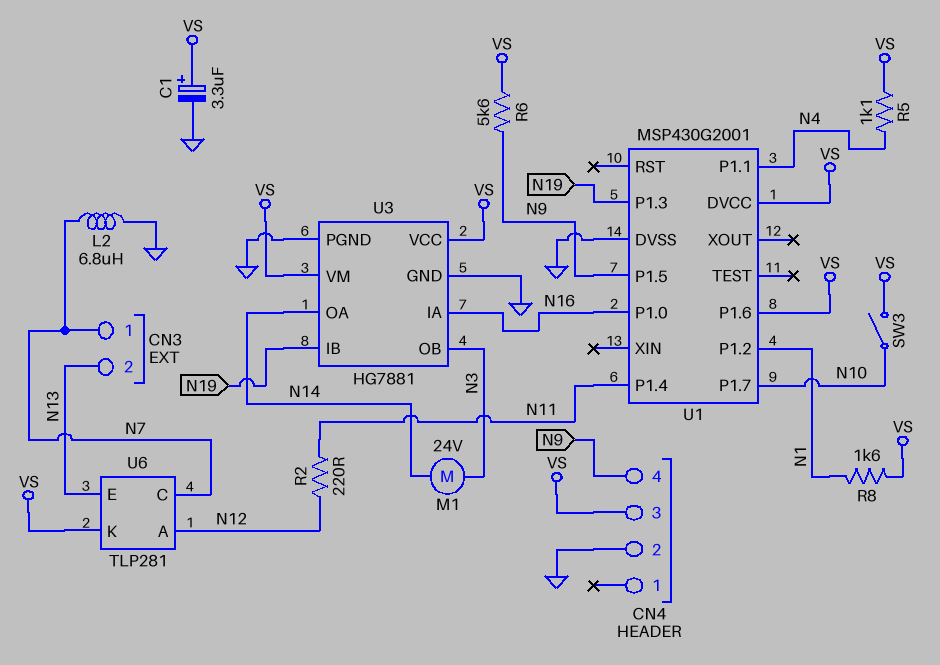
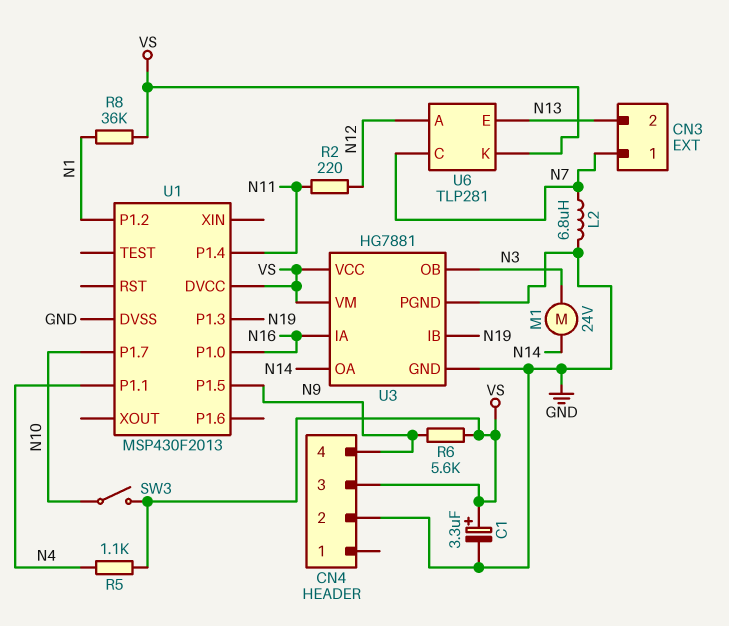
R8: 1.6k (N1, VS) -> 36k (N1, VS)
U1: MSP430G2001 -> MSP430F2013
U1 pin P1.6: VS -> none

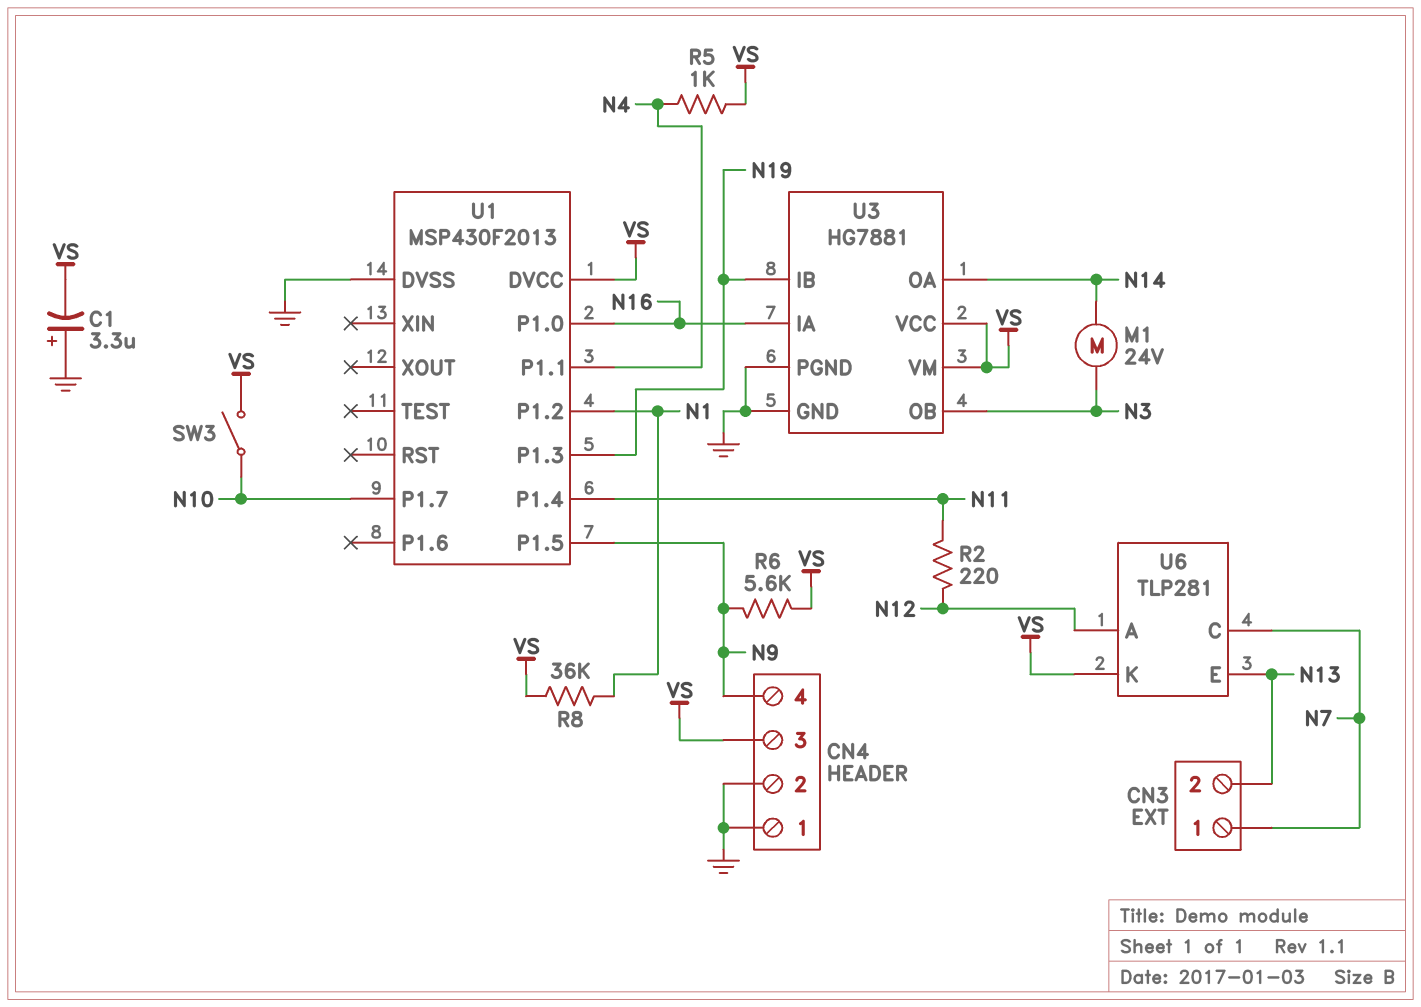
C1: 3.3uF (plus VS, minus GND) -> 3.3uF (plus GND, minus VS)
CN4 pin 1: none -> GND
L2: 6.8uH (GND, N7) -> none
R5: 1.1k (N4, VS) -> 1k (N4, VS)

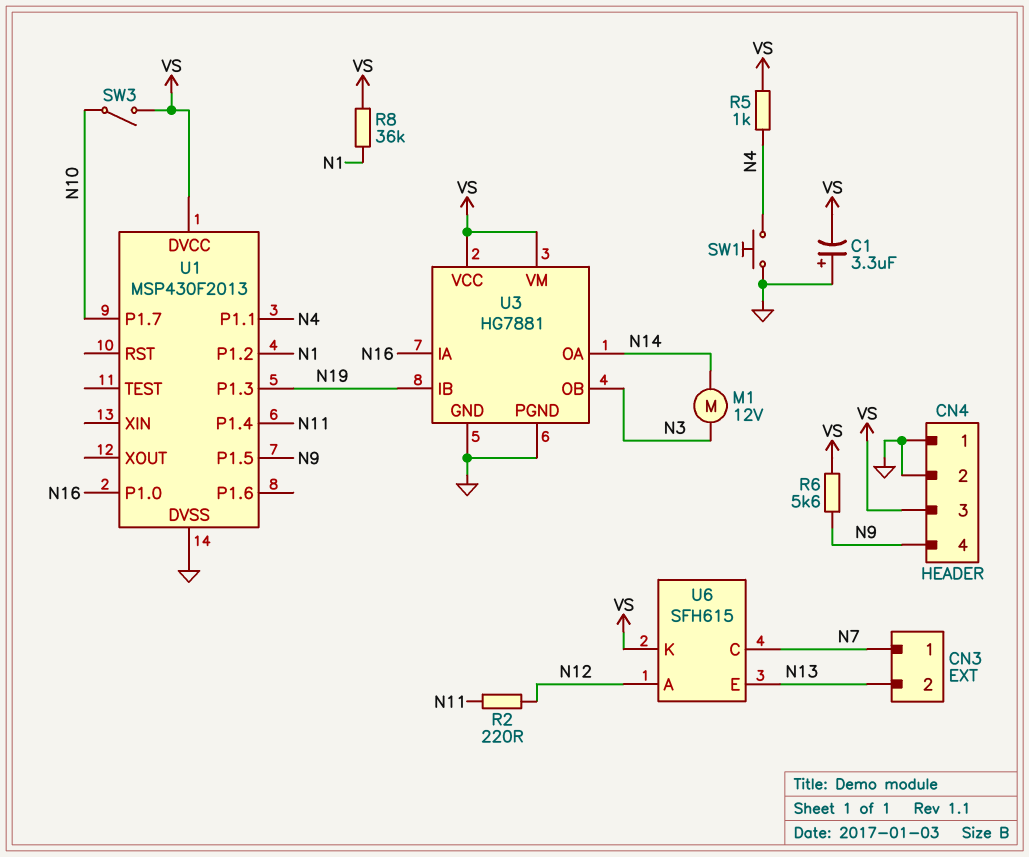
M1: motor 24V (N3, N14) -> motor 12V (N3, N14)
SW1: none -> button (GND, N4)
U6: TLP281 -> SFH615

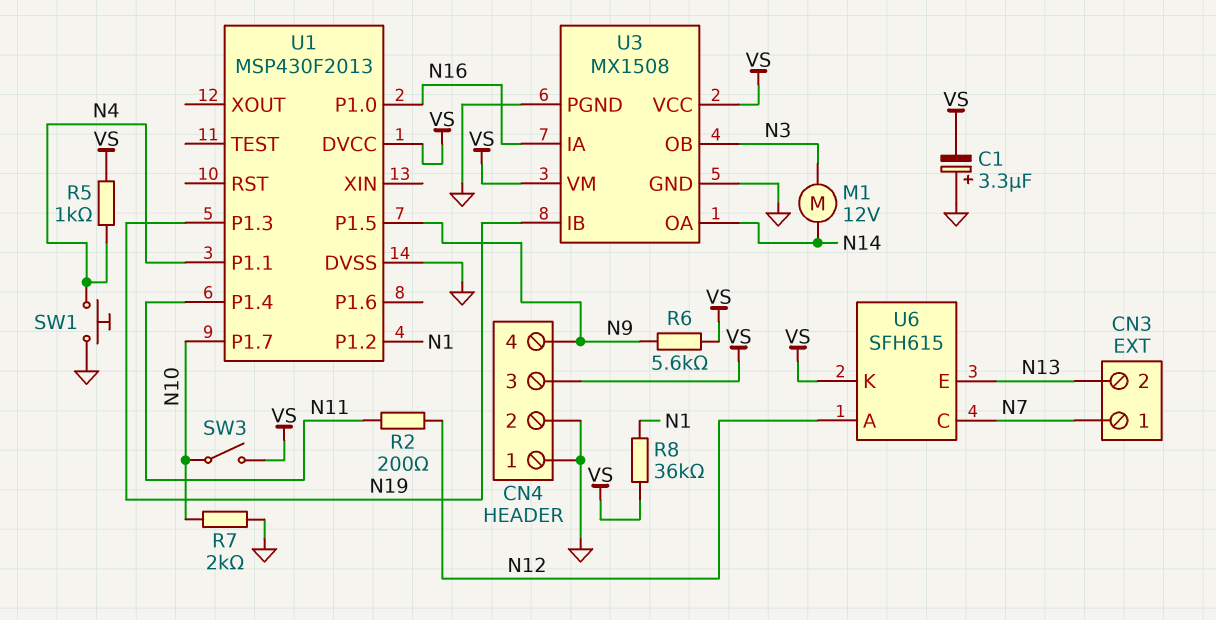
R2: 220 (N11, N12) -> 200 (N11, N12)
R7: none -> 2k (GND, N10)
U3: HG7881 -> MX1508

